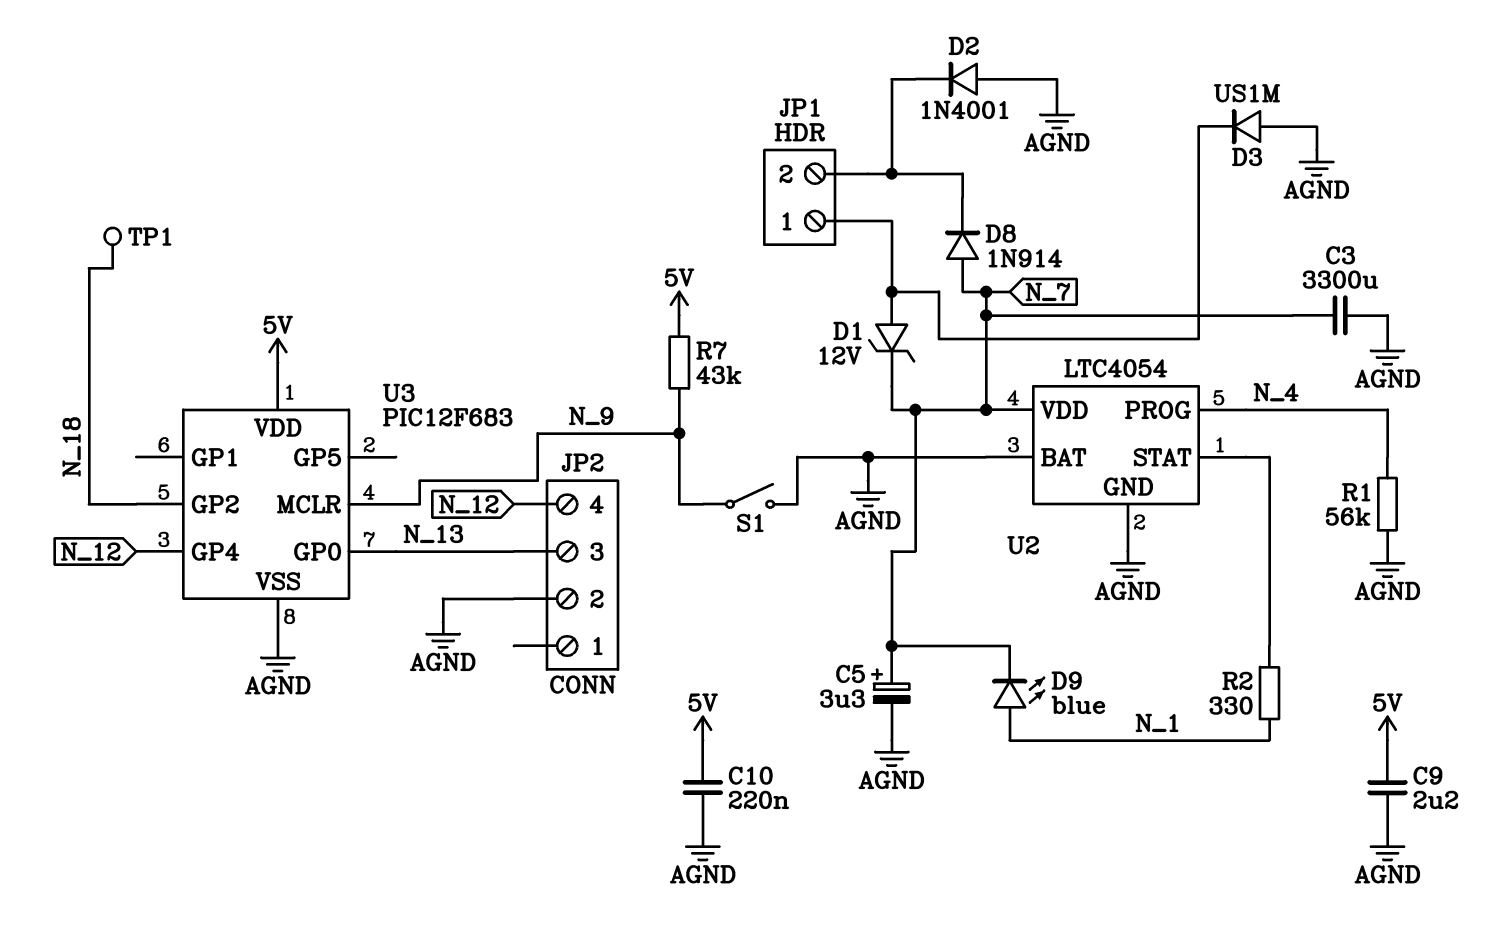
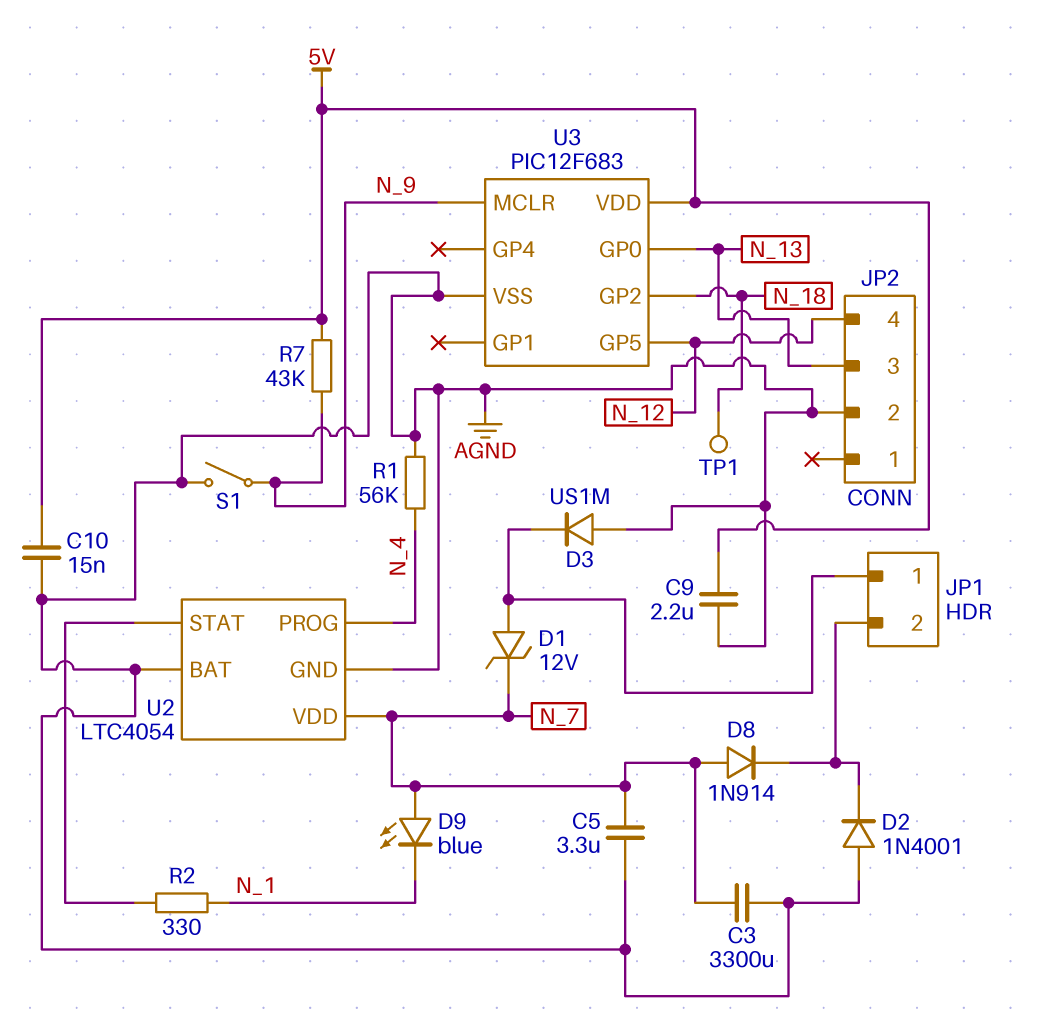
C5: 3.3uF (plus N_7, minus AGND) -> 3.3uF (AGND, N_7)
C10: 220nF (5V, AGND) -> 15nF (5V, AGND)
D9: LED blue (A N_1, K N_7) -> LED blue (A N_7, K N_1)
U3 pin GP4: N_12 -> none
U3 pin GP5: none -> N_12

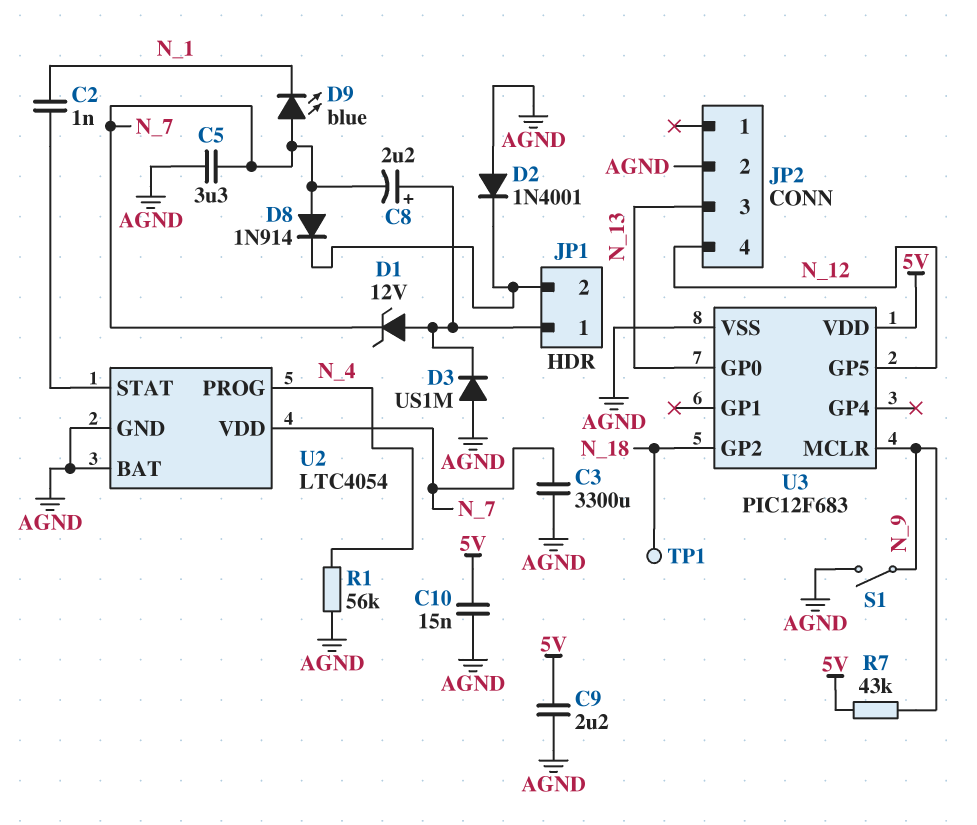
C2: none -> 1nF (N_1, U2/STAT)
C8: none -> 2.2uF (plus JP1/1, minus N_7)
R2: 330 (N_1, U2/STAT) -> none

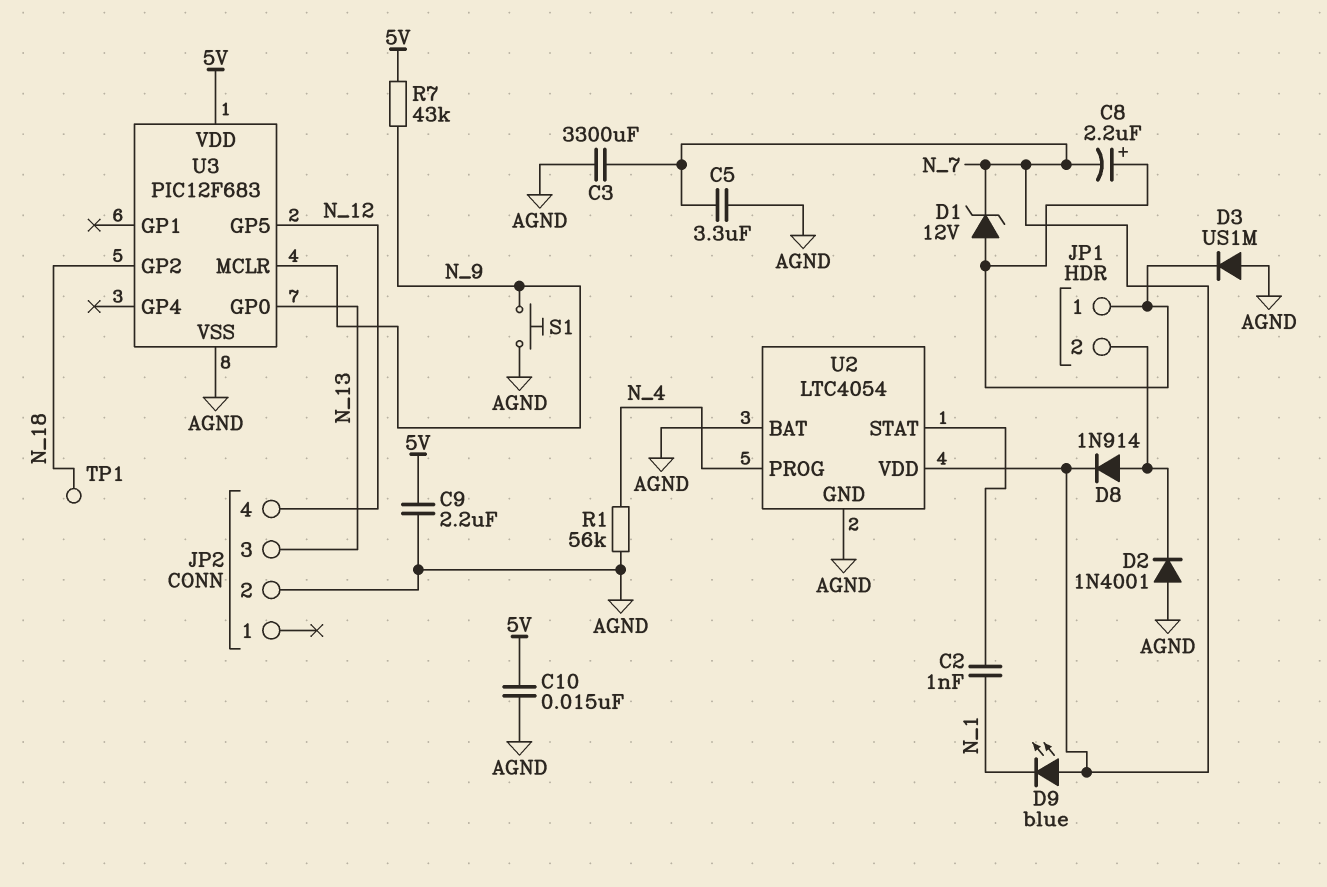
D8: diode 1N914 (A N_7, K JP1/2) -> diode 1N914 (A JP1/2, K N_7)
S1: switch (AGND, N_9) -> button (AGND, N_9)

